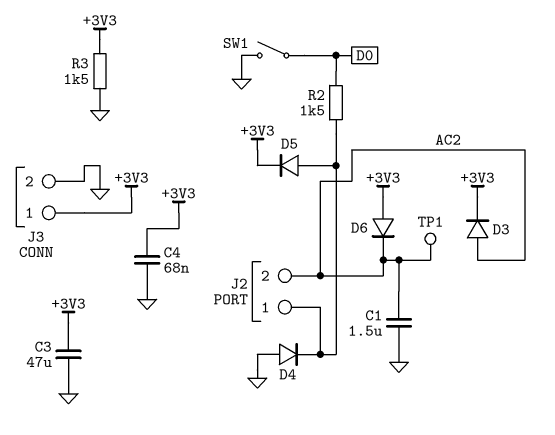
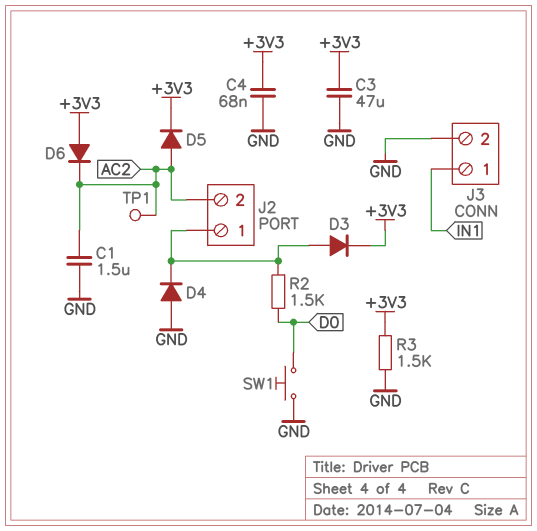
D3: diode (A AC2, K +3V3) -> diode (A J2/1, K +3V3)
D5: diode (A J2/1, K +3V3) -> diode (A AC2, K +3V3)
J3 pin 1: +3V3 -> IN1
SW1: switch (D0, GND) -> button (D0, GND)

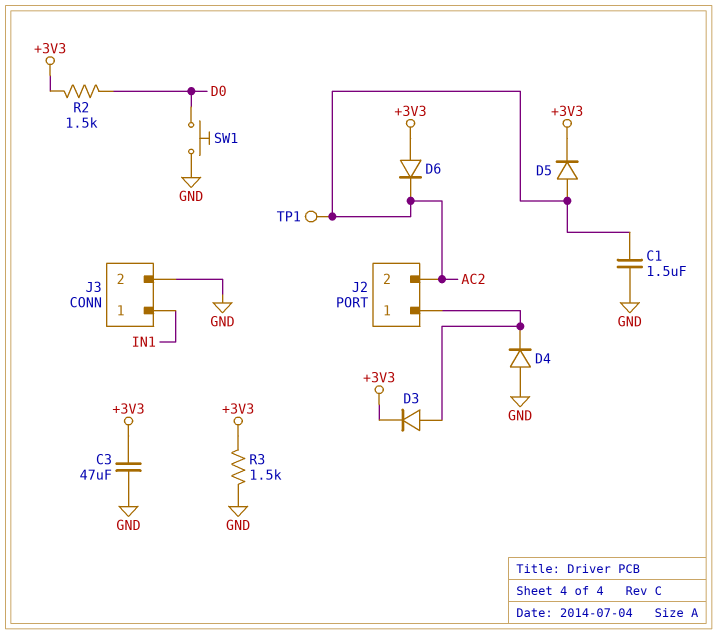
C4: 68nF (+3V3, GND) -> none
R2: 1.5k (D0, J2/1) -> 1.5k (+3V3, D0)

